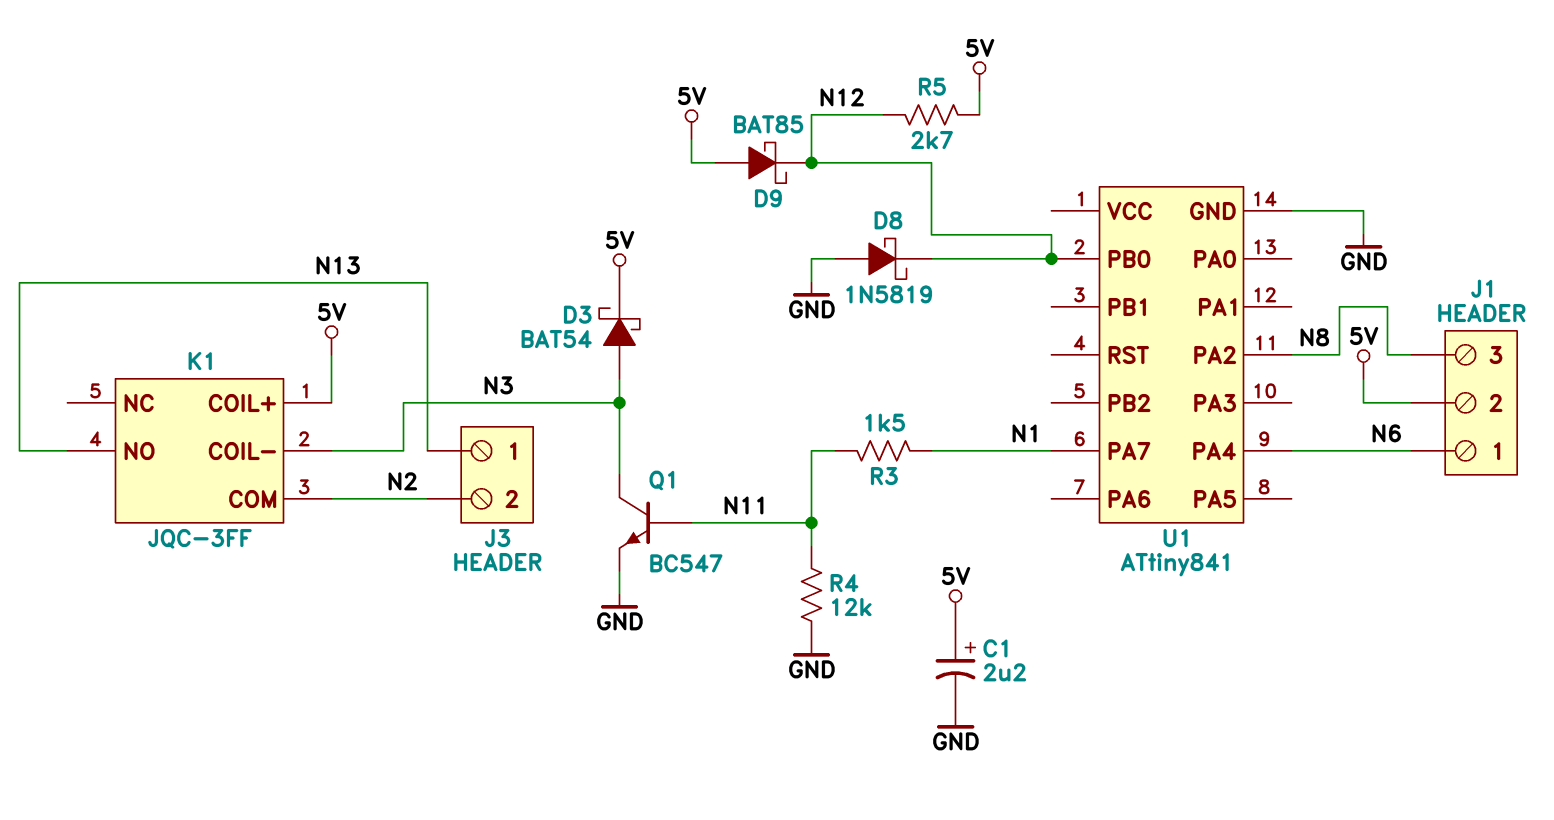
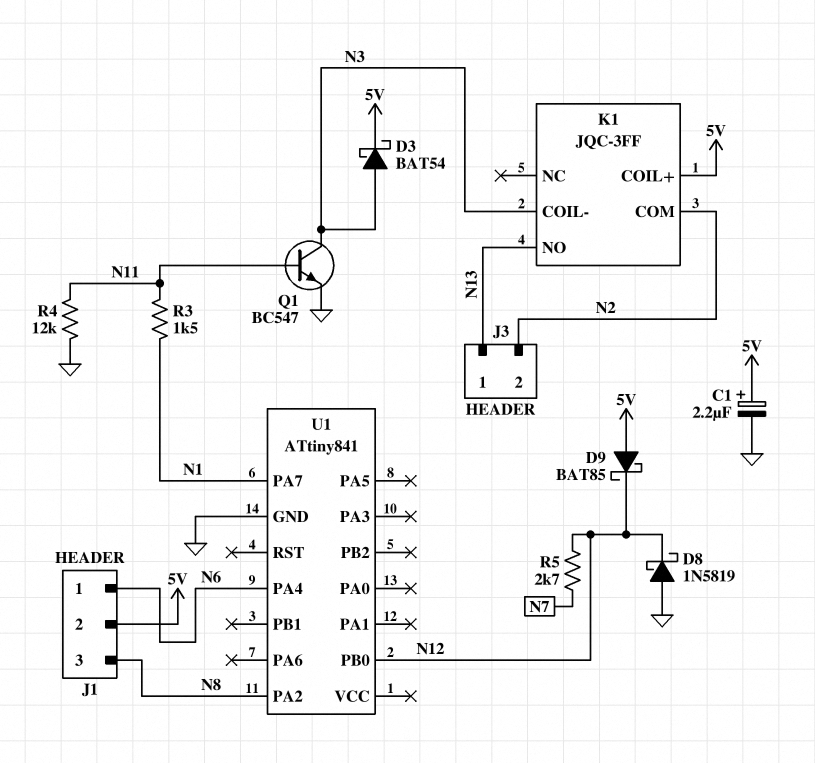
R5: 2.7k (5V, N12) -> 2.7k (N7, N12)

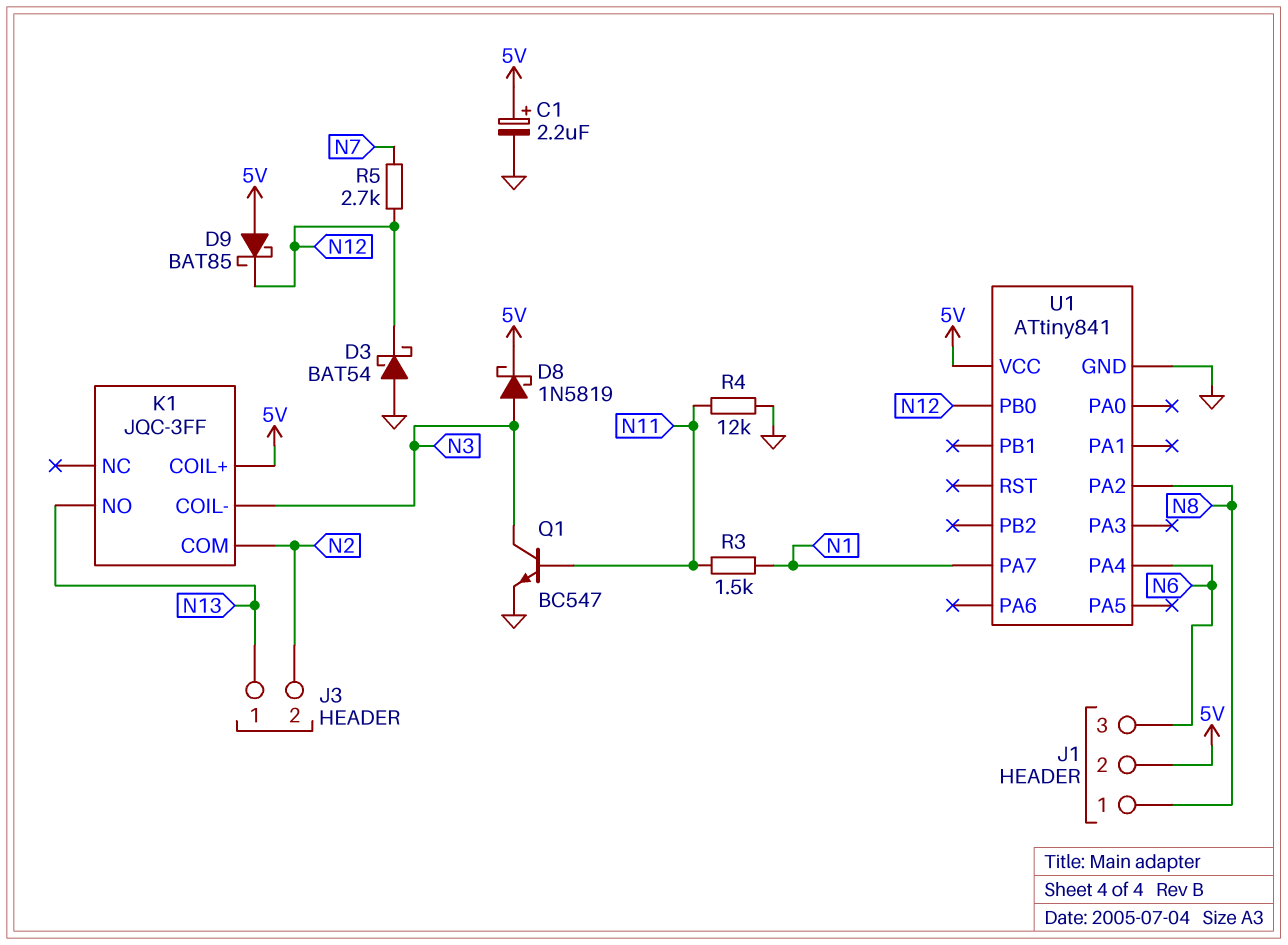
D3: schottky BAT54 (A N3, K 5V) -> schottky BAT54 (A GND, K N12)
D8: schottky 1N5819 (A GND, K N12) -> schottky 1N5819 (A N3, K 5V)
J1 pin 1: N6 -> N8
J1 pin 3: N8 -> N6
U1 pin VCC: none -> 5V

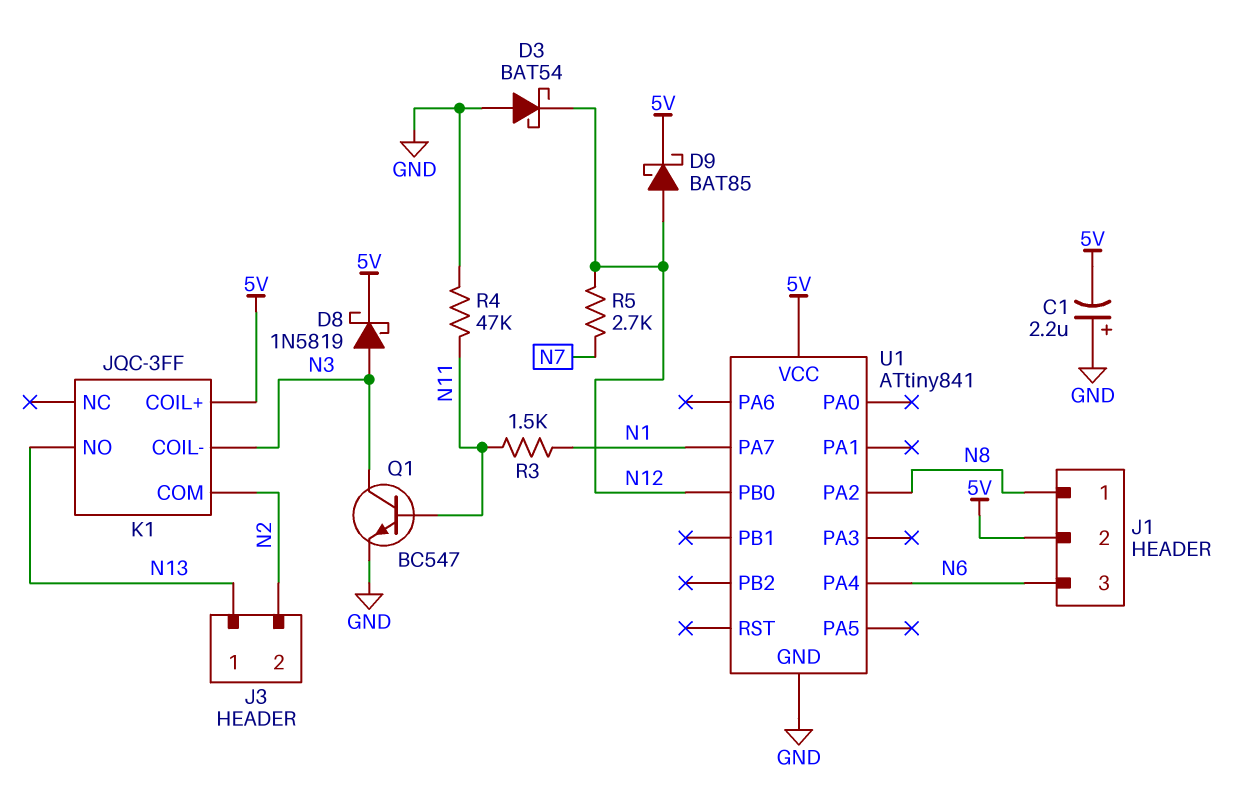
C1: 2.2uF (plus 5V, minus GND) -> 2.2uF (plus GND, minus 5V)
D9: schottky BAT85 (A 5V, K N12) -> schottky BAT85 (A N12, K 5V)
R4: 12k (GND, N11) -> 47k (GND, N11)

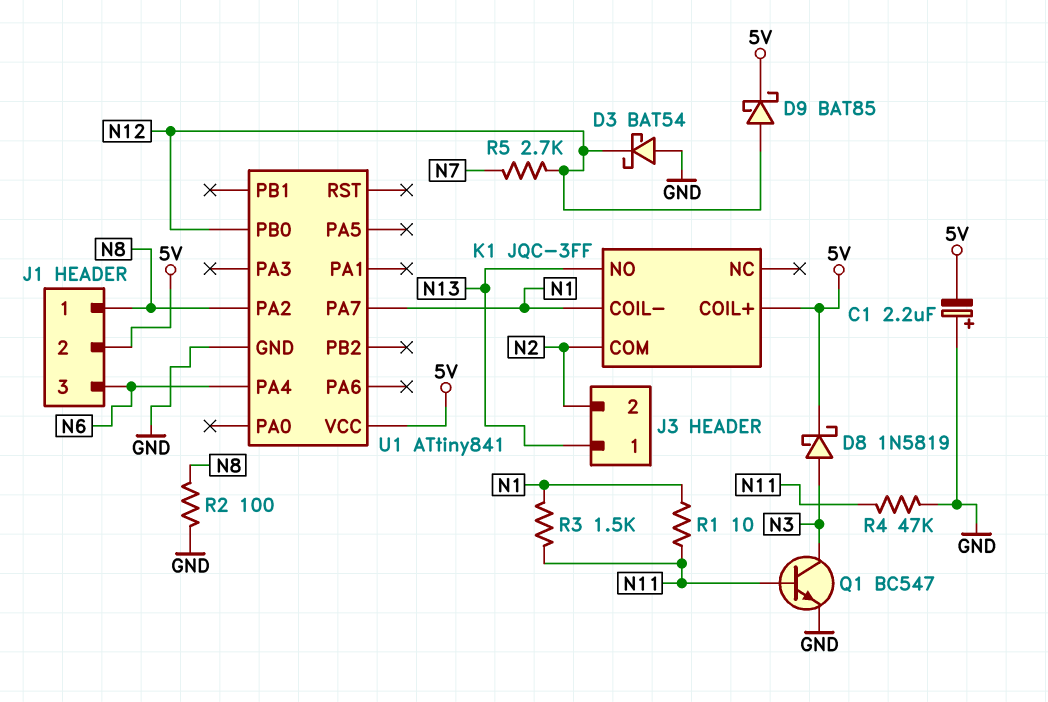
K1 pin COIL-: N3 -> N1
R1: none -> 10 (N1, N11)
R2: none -> 100 (GND, N8)

